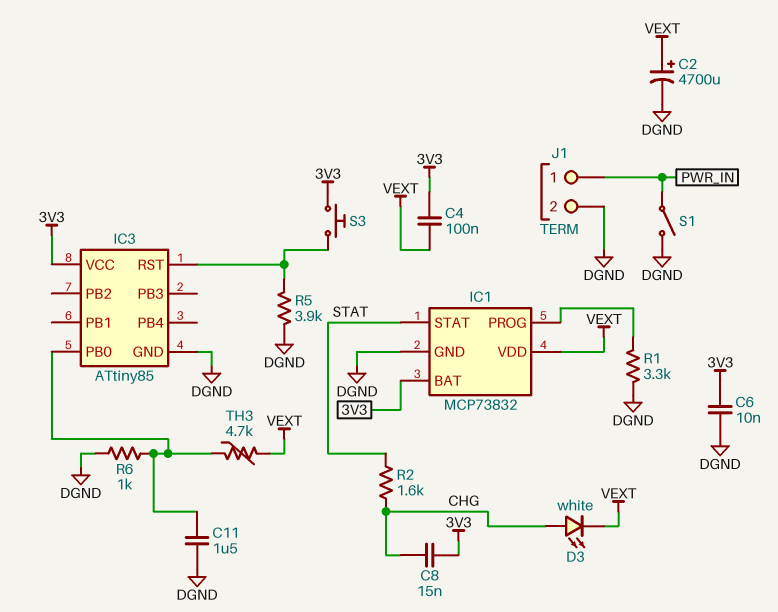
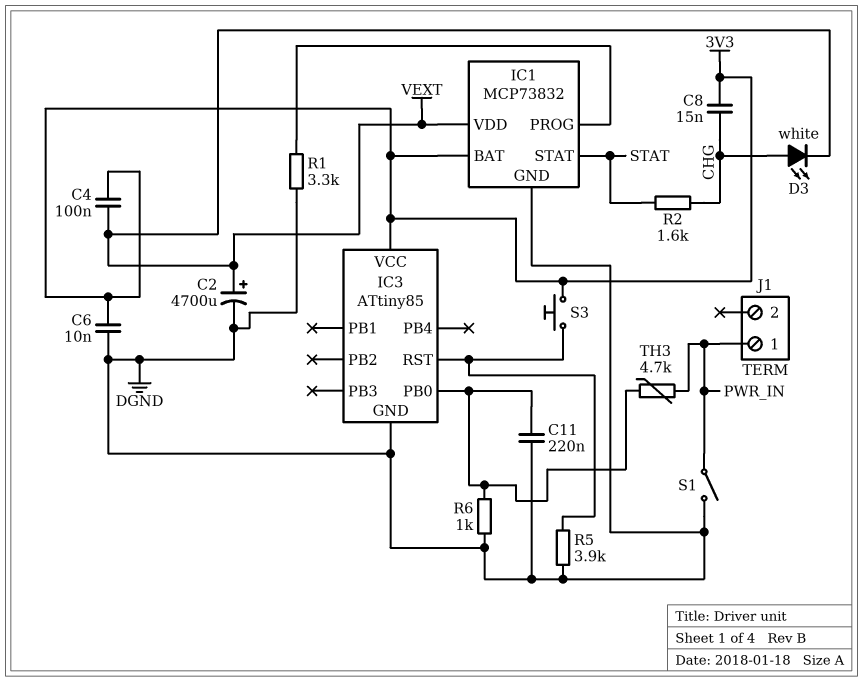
C11: 1.5uF (DGND, IC3/PB0) -> 220nF (DGND, IC3/PB0)
J1 pin 2: DGND -> none
TH3: 4.7k (IC3/PB0, VEXT) -> 4.7k (IC3/PB0, PWR_IN)

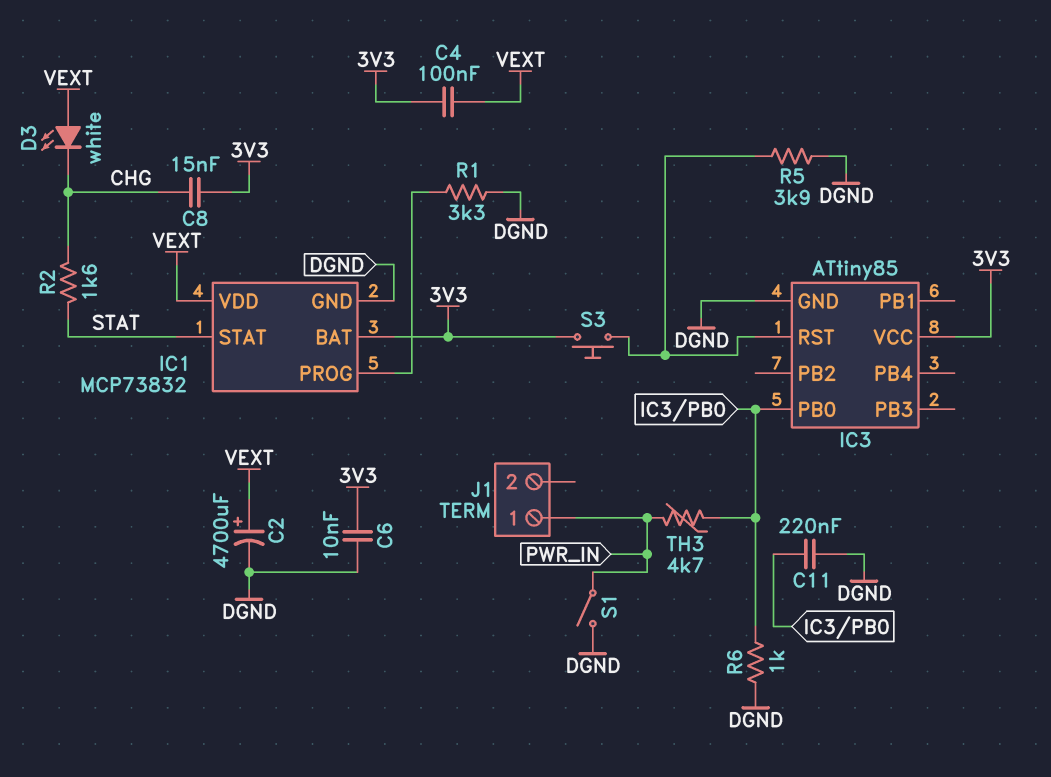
D3: LED white (A CHG, K VEXT) -> LED white (A VEXT, K CHG)

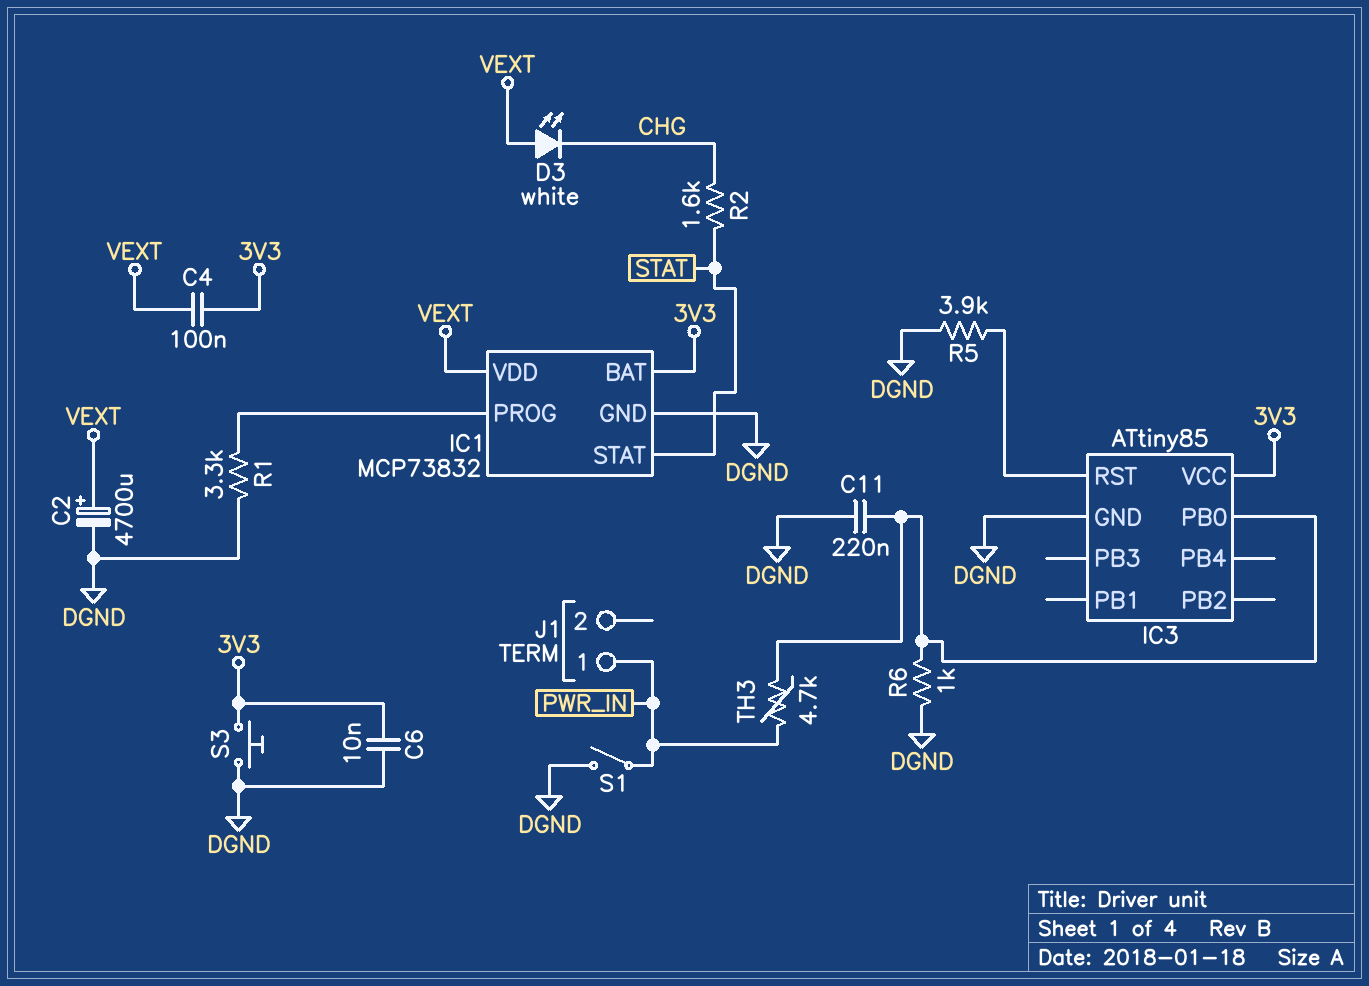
C8: 15nF (3V3, CHG) -> none
S3: button (3V3, IC3/RST) -> button (3V3, DGND)

